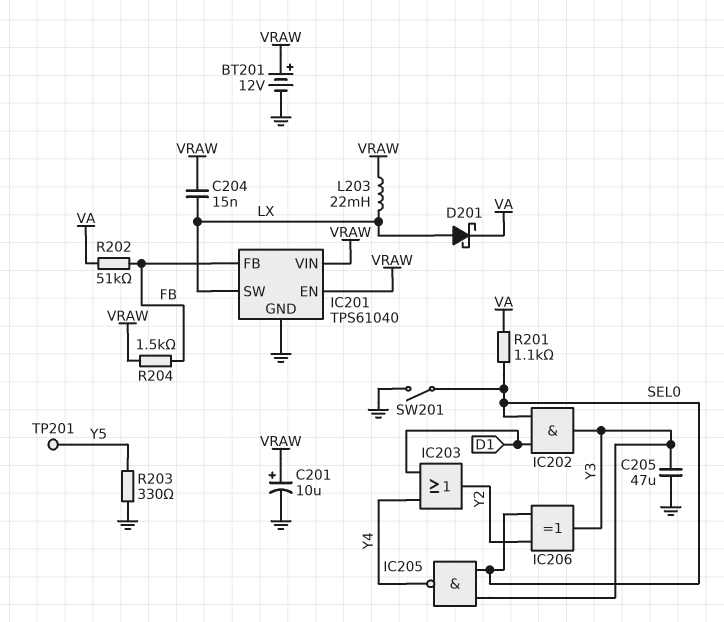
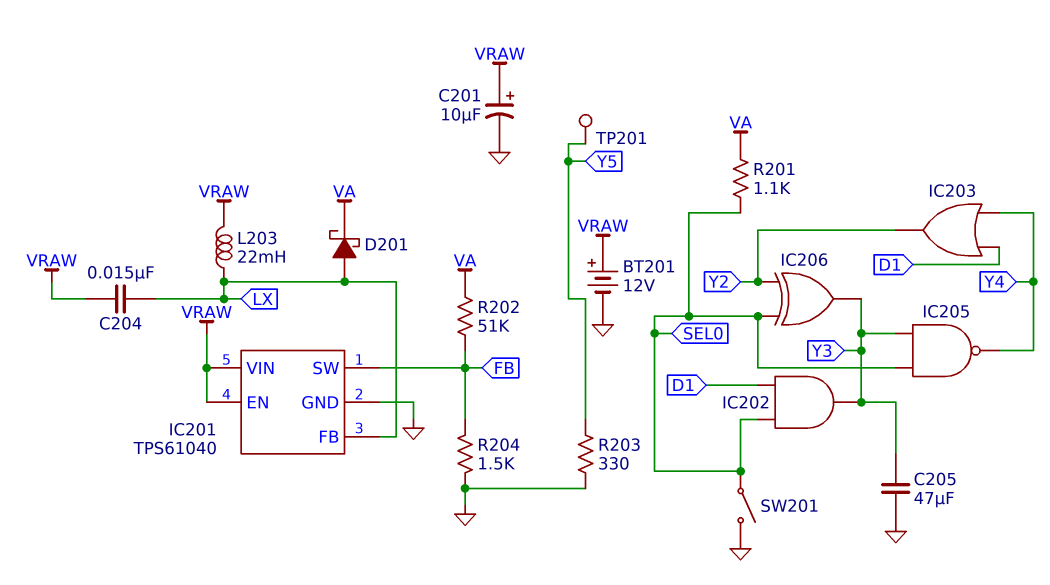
IC201 pin FB: FB -> LX
IC201 pin SW: LX -> FB
R204: 1.5k (FB, VRAW) -> 1.5k (FB, GND)

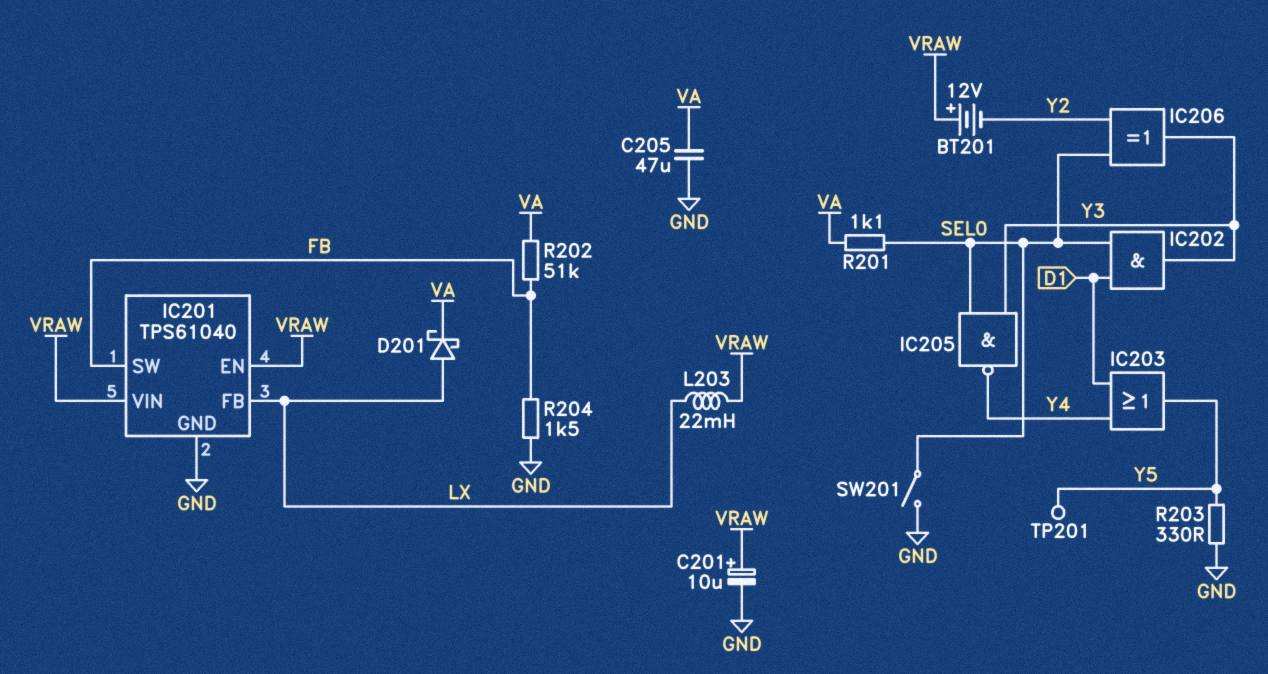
BT201: 12V (plus VRAW, minus GND) -> 12V (plus VRAW, minus Y2)
C204: 15nF (LX, VRAW) -> none
C205: 47uF (GND, Y3) -> 47uF (GND, VA)
IC203: OR (in D1, in Y4, out Y2) -> OR (in D1, in Y4, out Y5)

